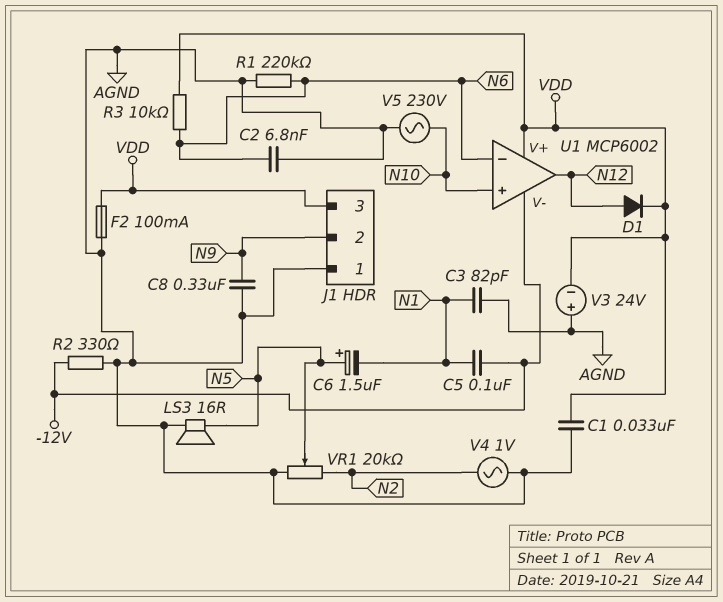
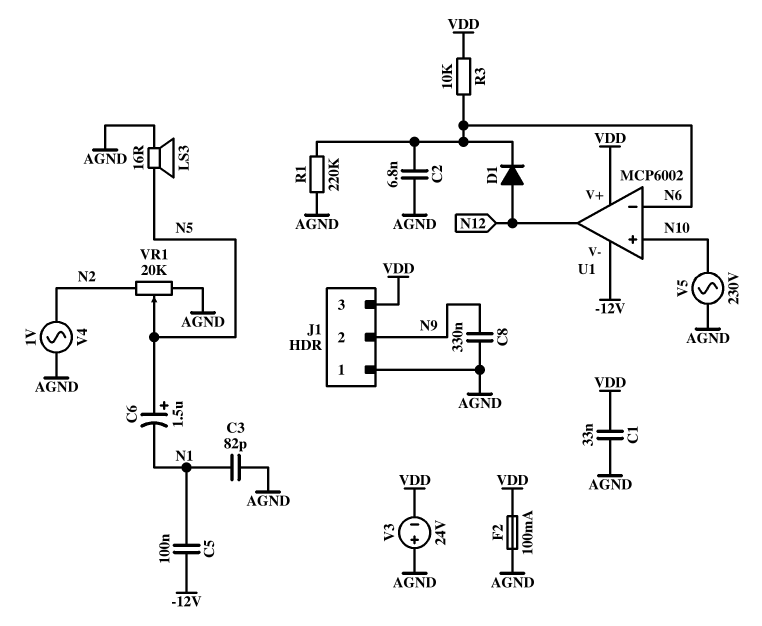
D1: diode (A N12, K VDD) -> diode (A N12, K N6)
R2: 330 (-12V, AGND) -> none

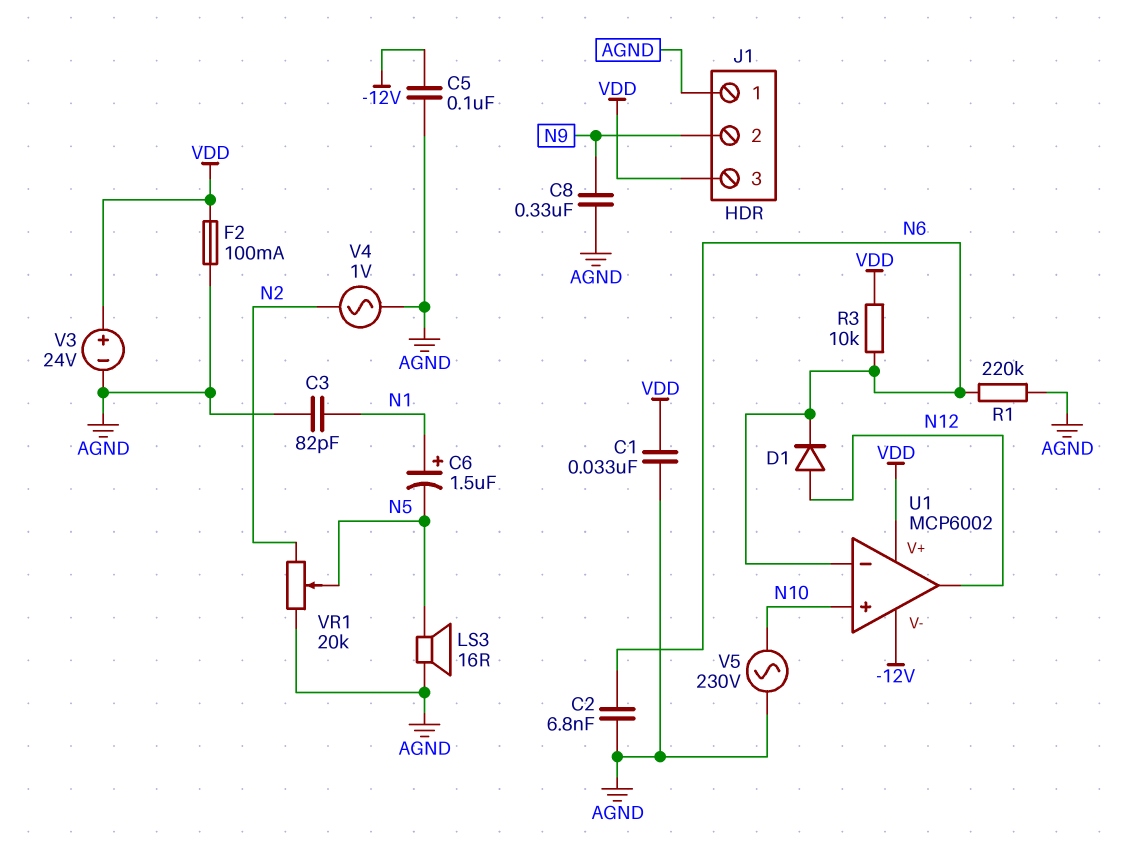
C5: 100nF (-12V, N1) -> 100nF (-12V, AGND)
C6: 1.5uF (plus N5, minus N1) -> 1.5uF (plus N1, minus N5)
V3: 24V (plus AGND, minus VDD) -> 24V (plus VDD, minus AGND)

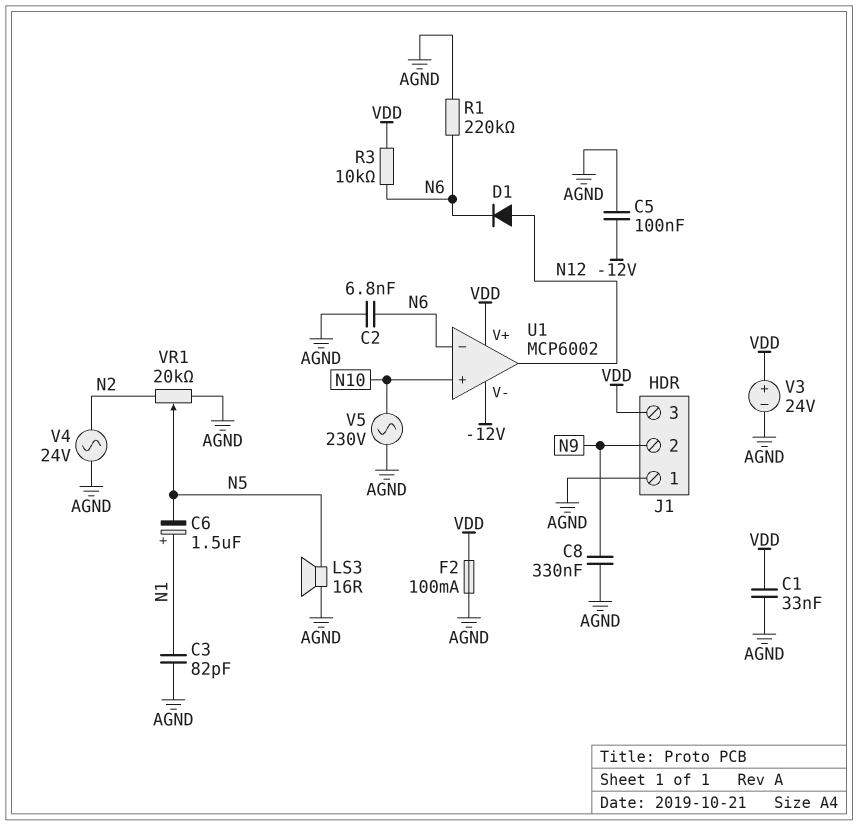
V4: AC 1V (AGND, N2) -> AC 24V (AGND, N2)

